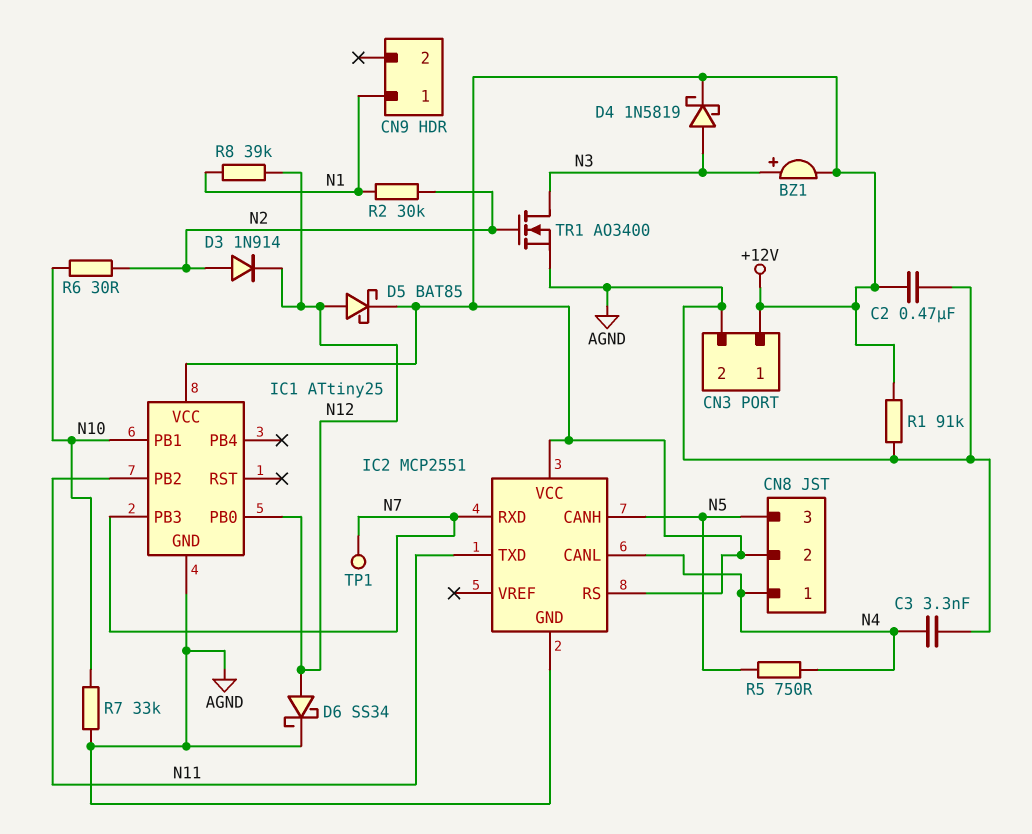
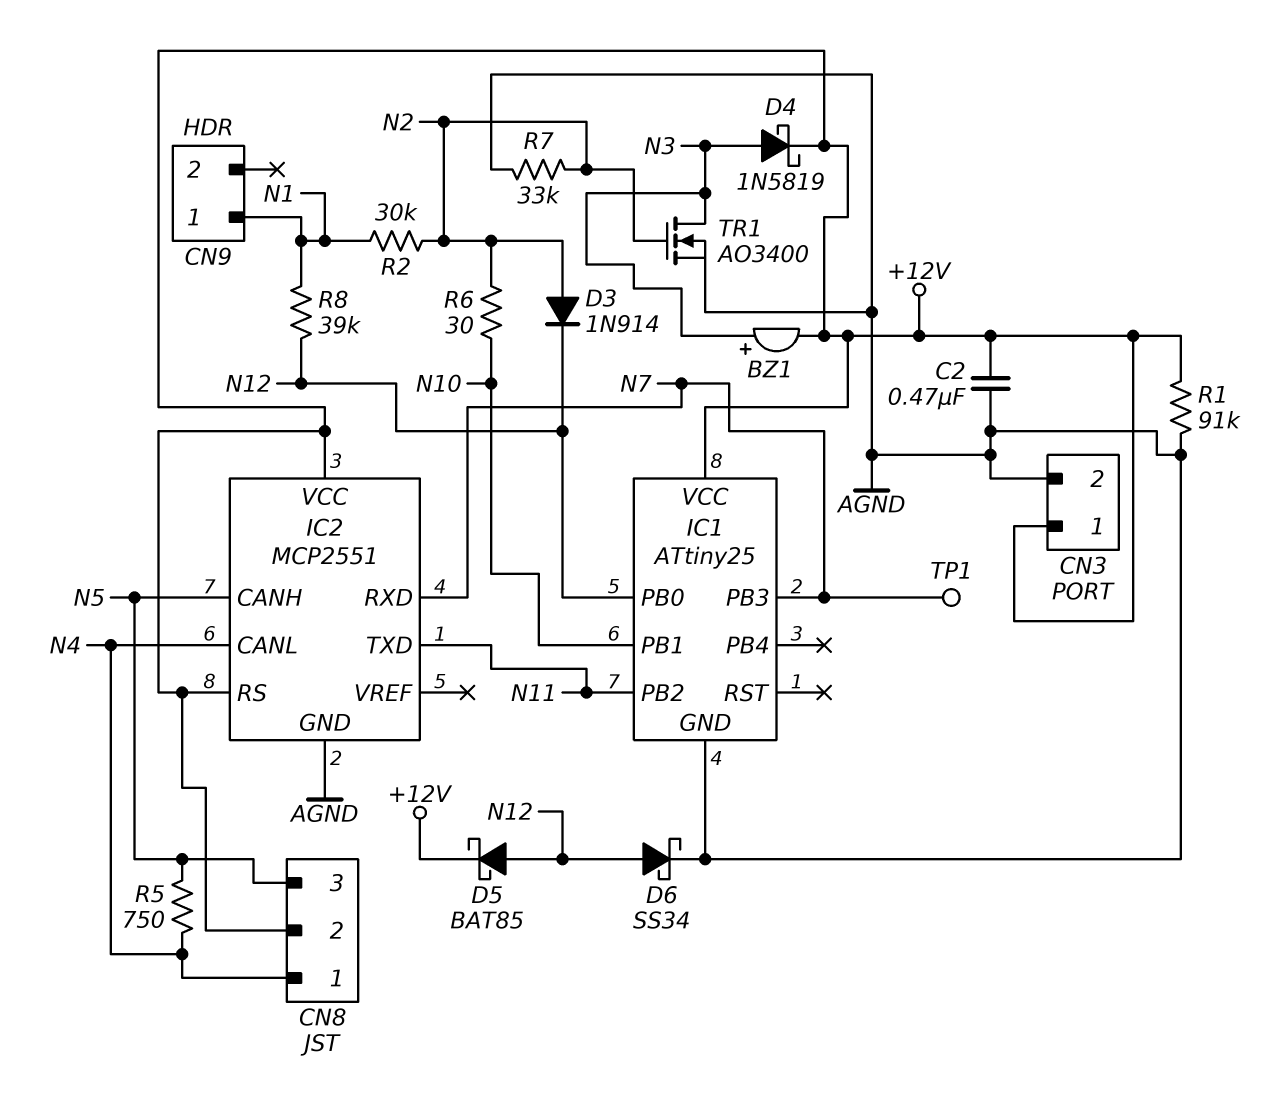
C3: 3.3nF (AGND, N4) -> none
R7: 33k (AGND, N10) -> 33k (AGND, N2)

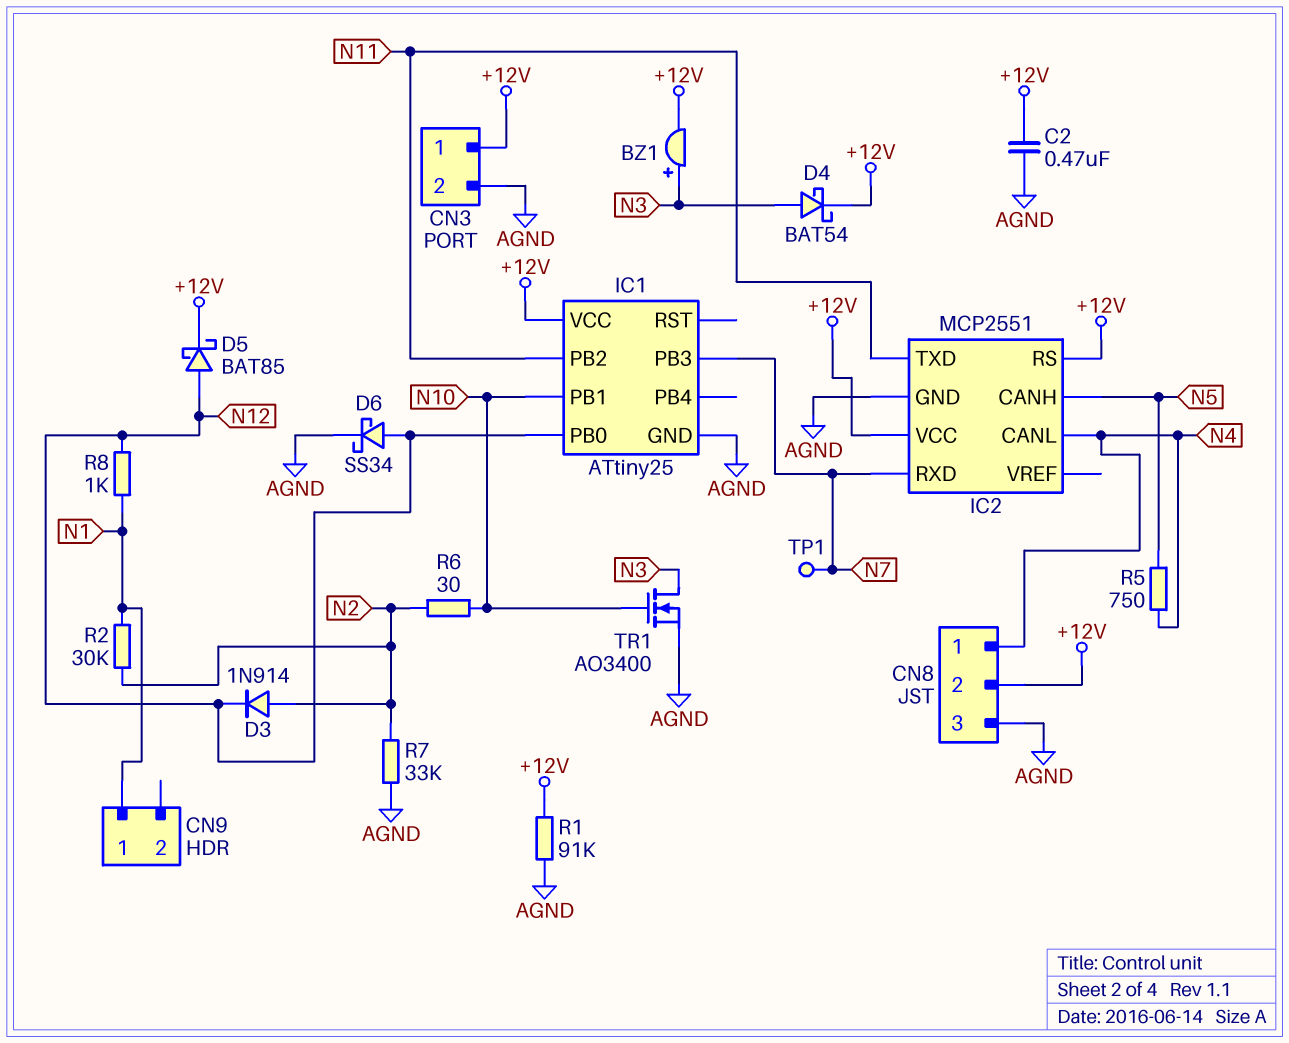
CN8 pin 3: N5 -> AGND
D4: schottky 1N5819 (A N3, K +12V) -> schottky BAT54 (A N3, K +12V)
R8: 39k (N1, N12) -> 1k (N1, N12)
TR1: NMOS AO3400 (G N2, D N3, S AGND) -> NMOS AO3400 (G N10, D N3, S AGND)

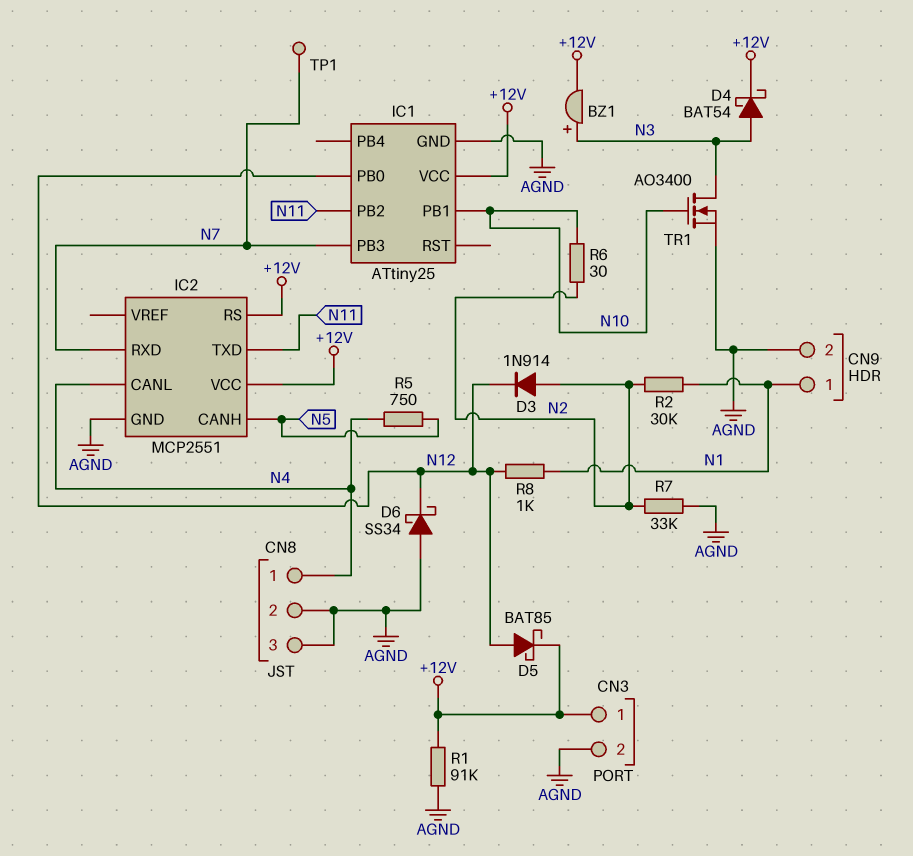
C2: 470nF (+12V, AGND) -> none
CN8 pin 2: +12V -> AGND
CN9 pin 2: none -> AGND
D6: schottky SS34 (A N12, K AGND) -> schottky SS34 (A AGND, K N12)

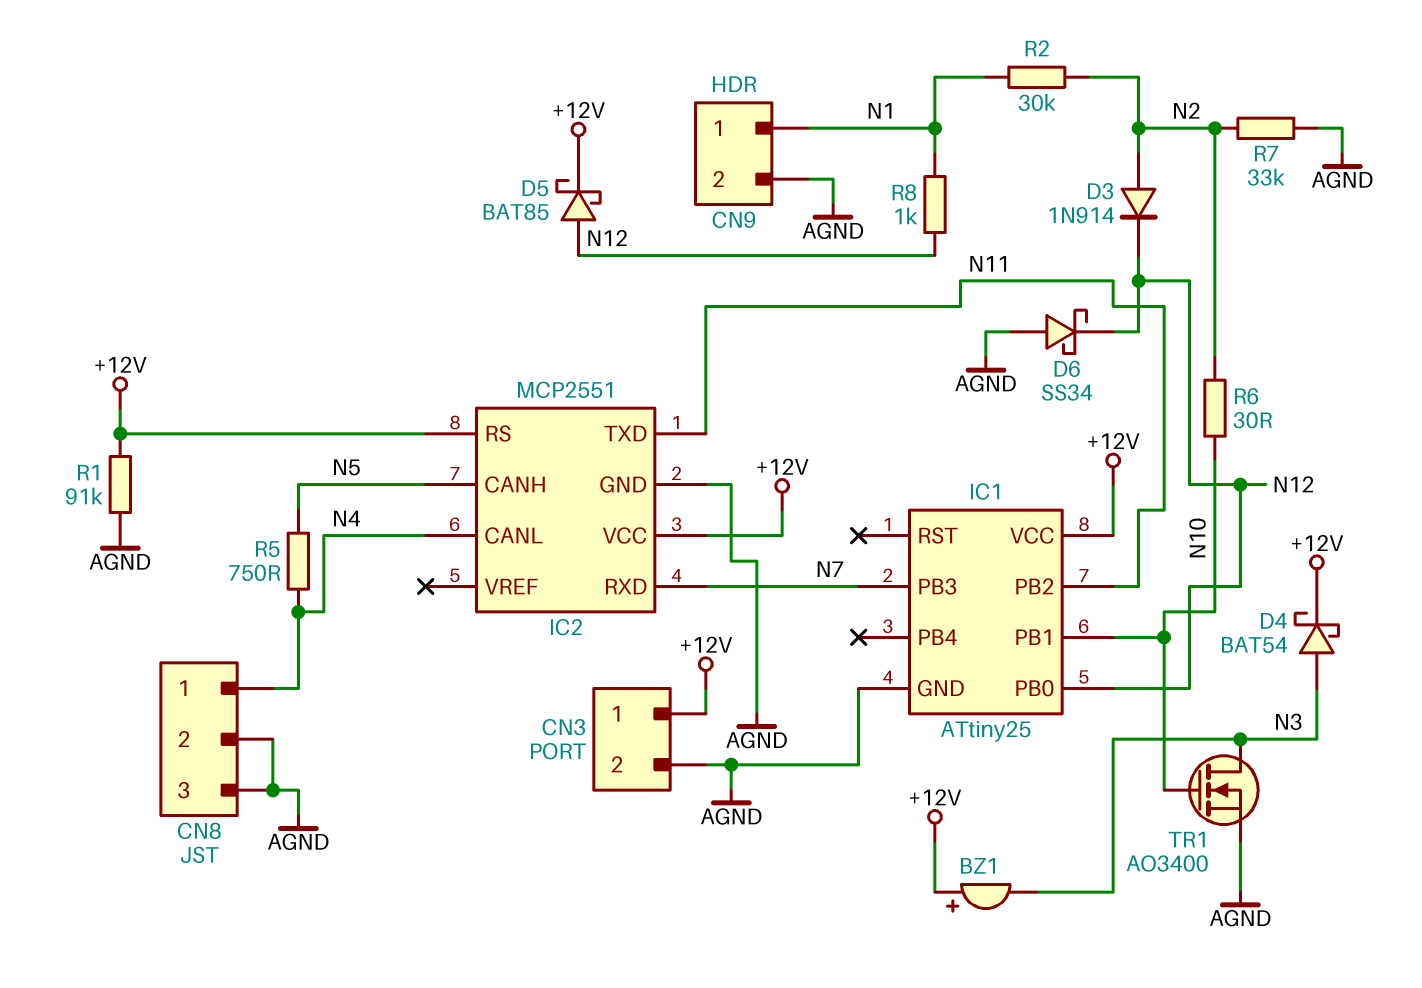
BZ1: buzzer (plus N3, minus +12V) -> buzzer (plus +12V, minus N3)
TP1: test point (N7) -> none

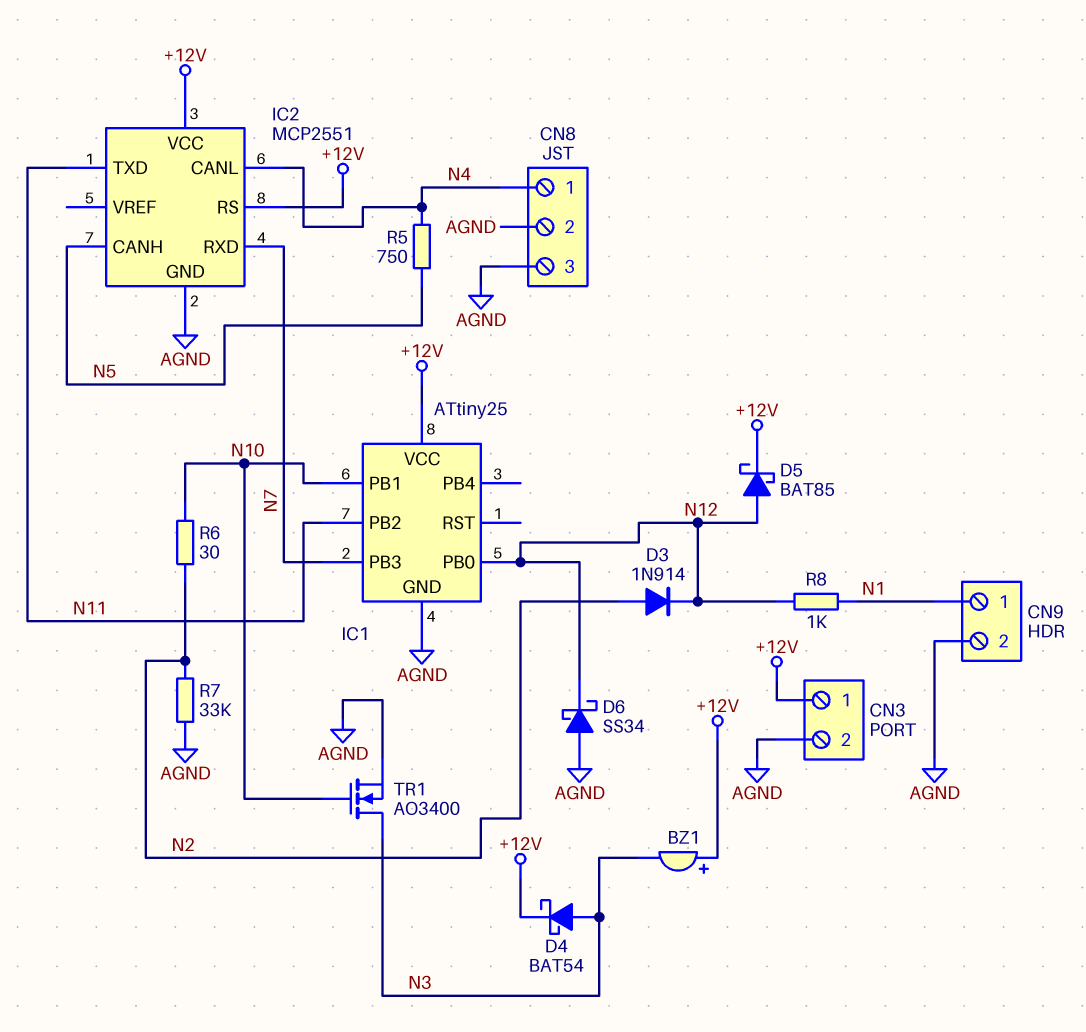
R1: 91k (+12V, AGND) -> none
R2: 30k (N1, N2) -> none

